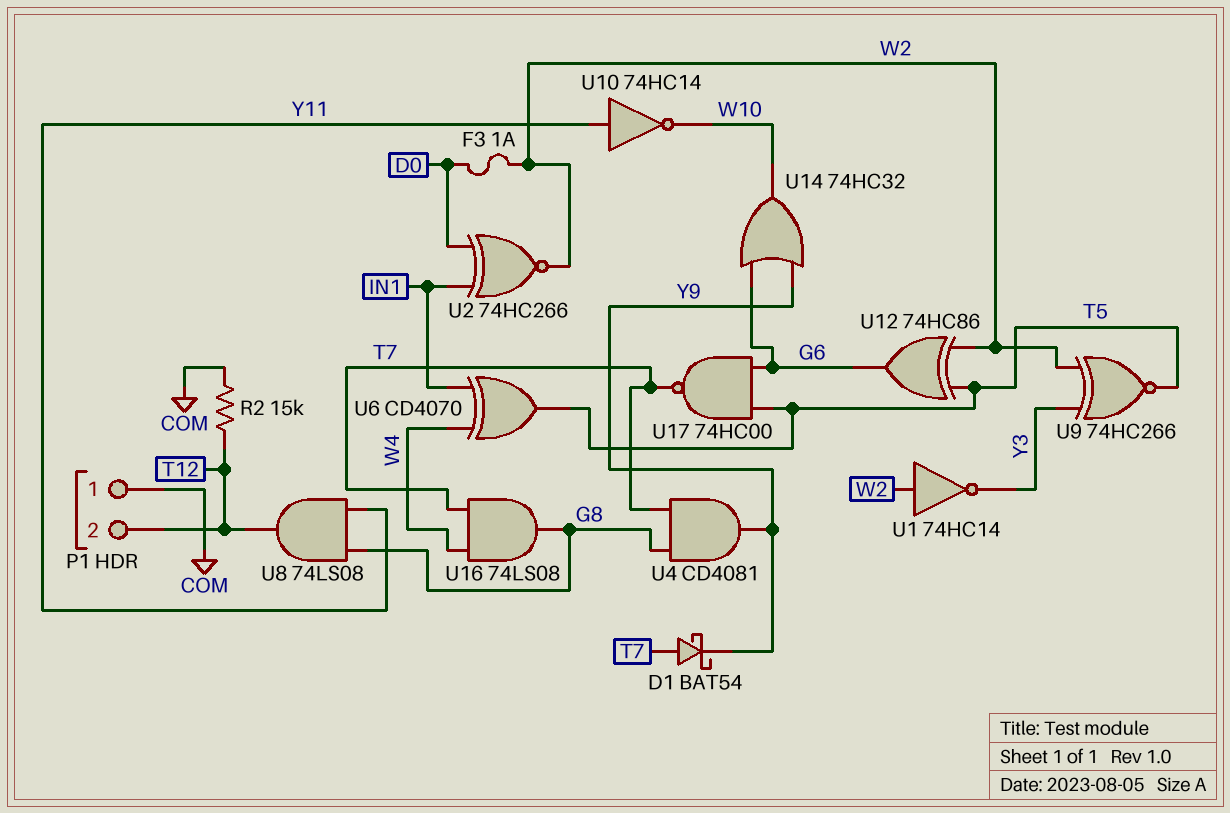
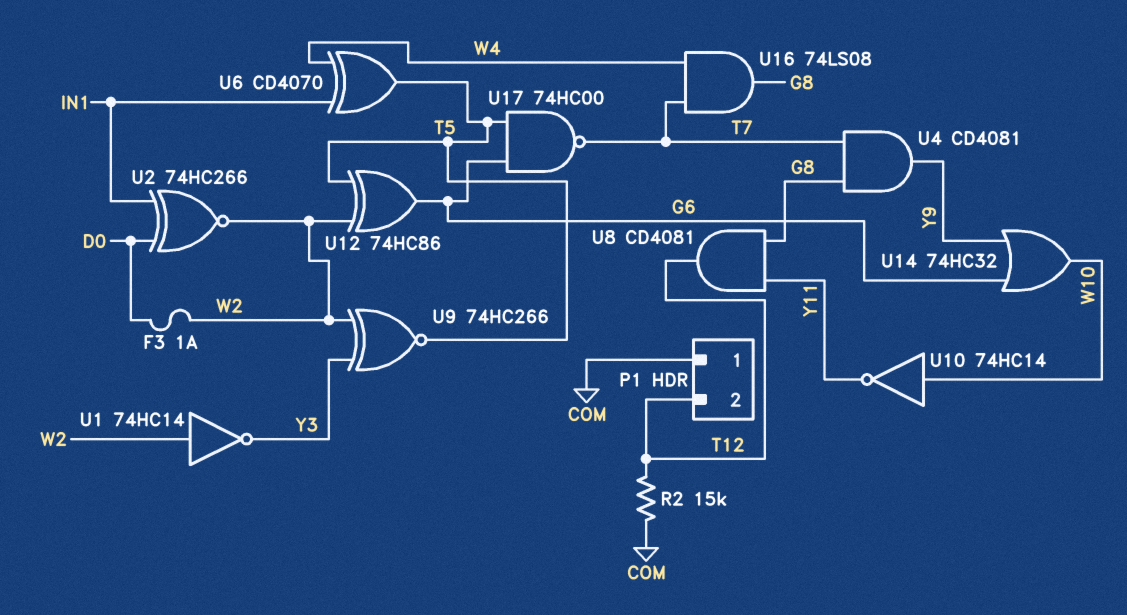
D1: schottky BAT54 (A T7, K Y9) -> none
U8: AND 74LS08 (in G8, in Y11, out T12) -> AND CD4081 (in G8, in Y11, out T12)
U10: NOT 74HC14 (in Y11, out W10) -> NOT 74HC14 (in W10, out Y11)

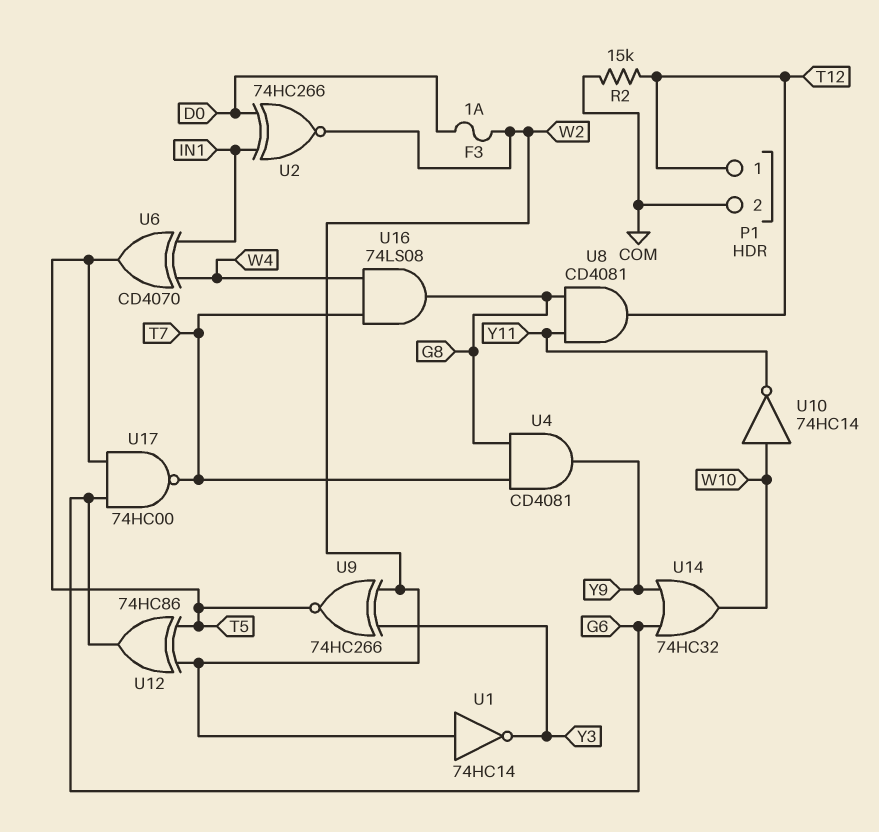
P1 pin 1: COM -> T12
P1 pin 2: T12 -> COM

